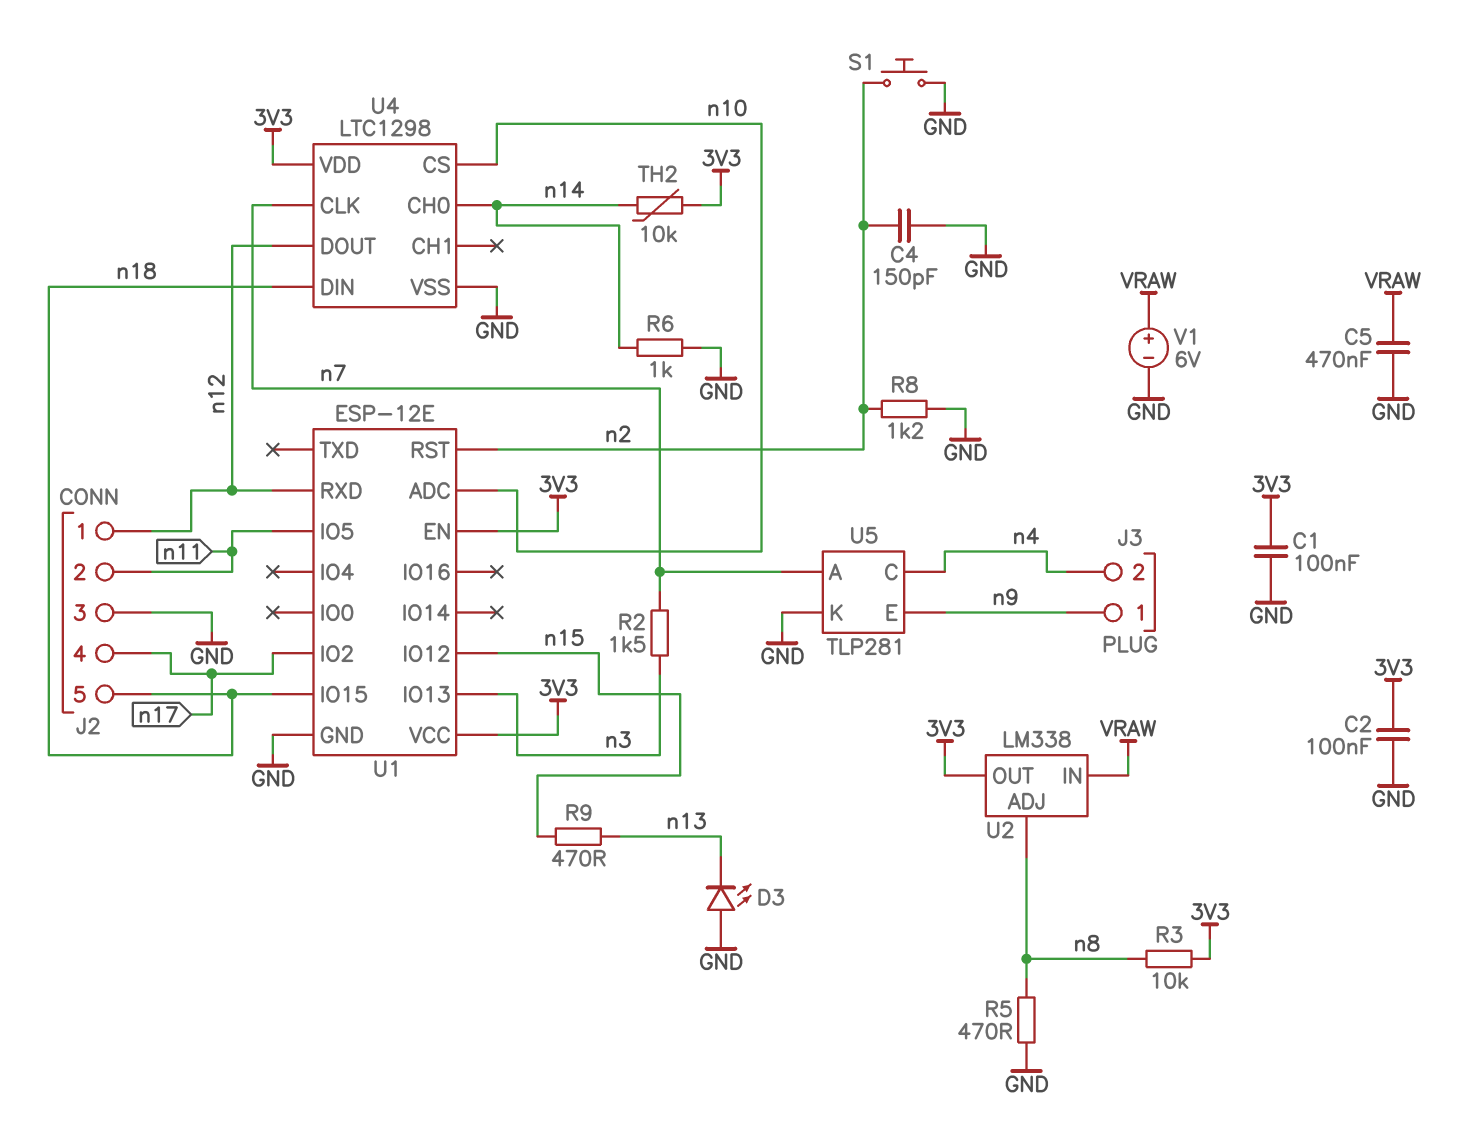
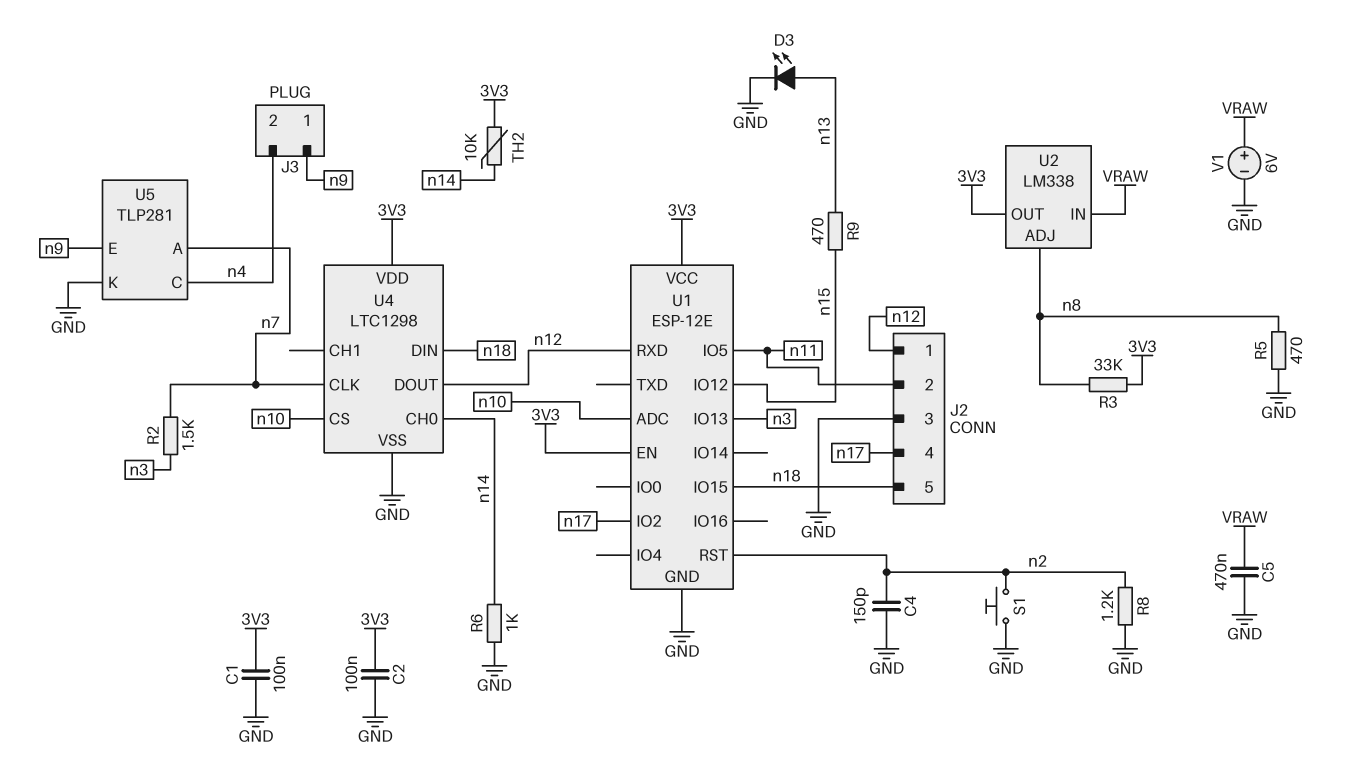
D3: LED (A GND, K n13) -> LED (A n13, K GND)
R3: 10k (3V3, n8) -> 33k (3V3, n8)

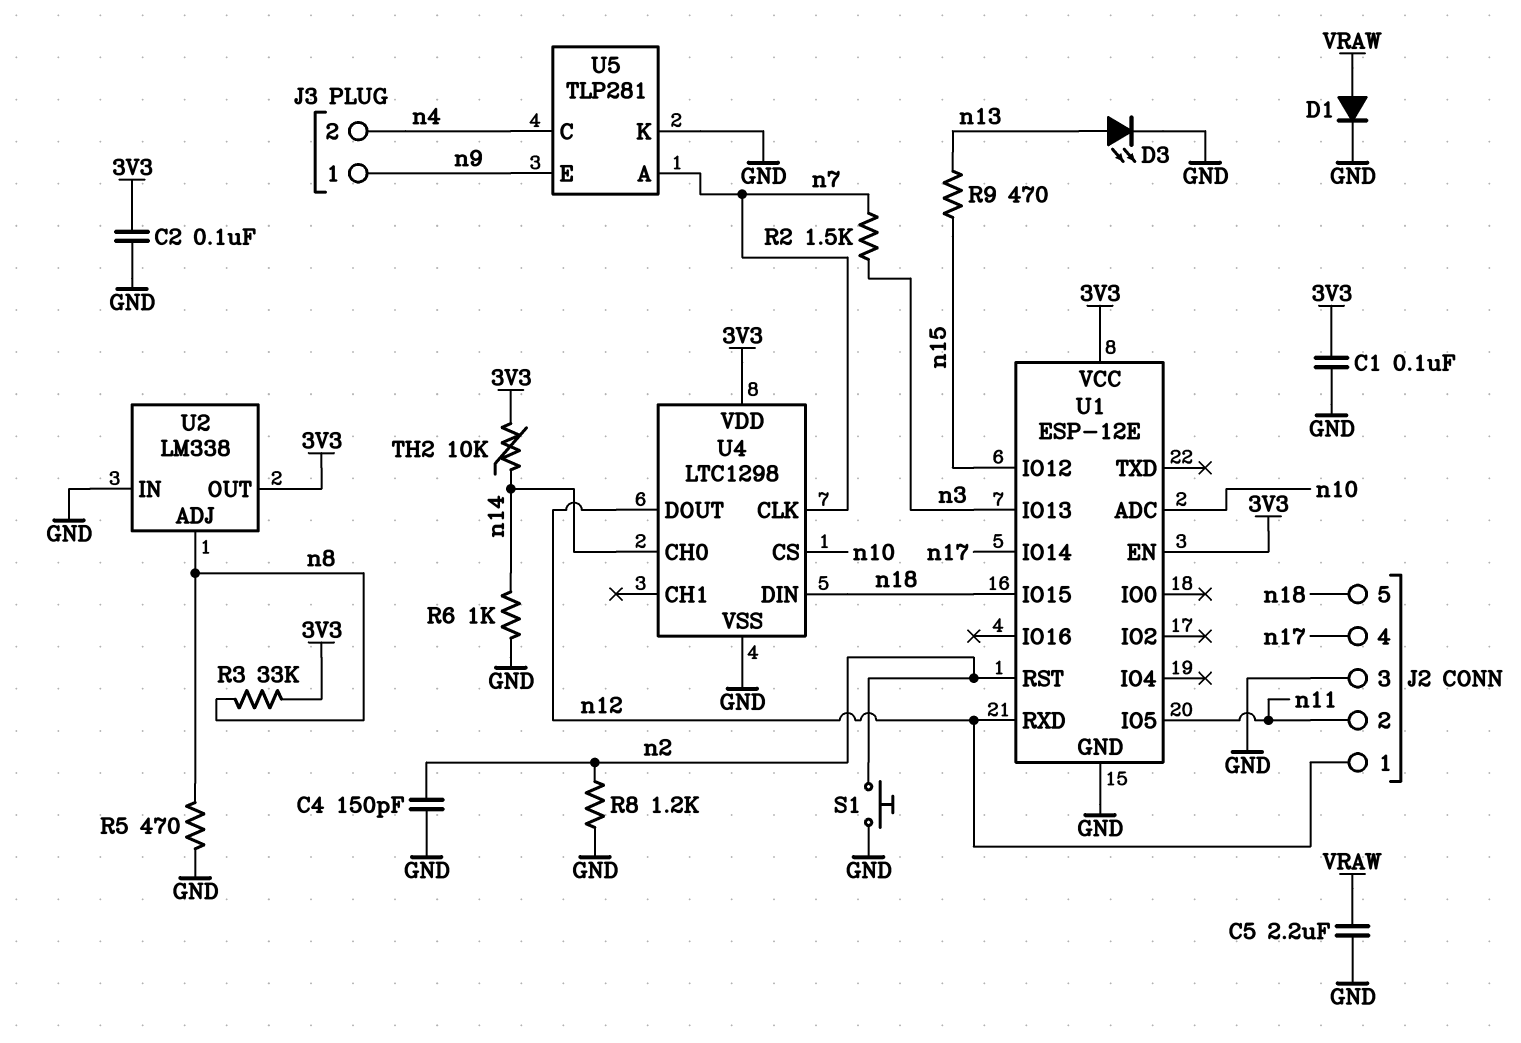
C5: 470nF (GND, VRAW) -> 2.2uF (GND, VRAW)
D1: none -> diode (A VRAW, K GND)
U1 pin IO2: n17 -> none
U1 pin IO14: none -> n17
U2 pin IN: VRAW -> GND
V1: 6V (plus VRAW, minus GND) -> none

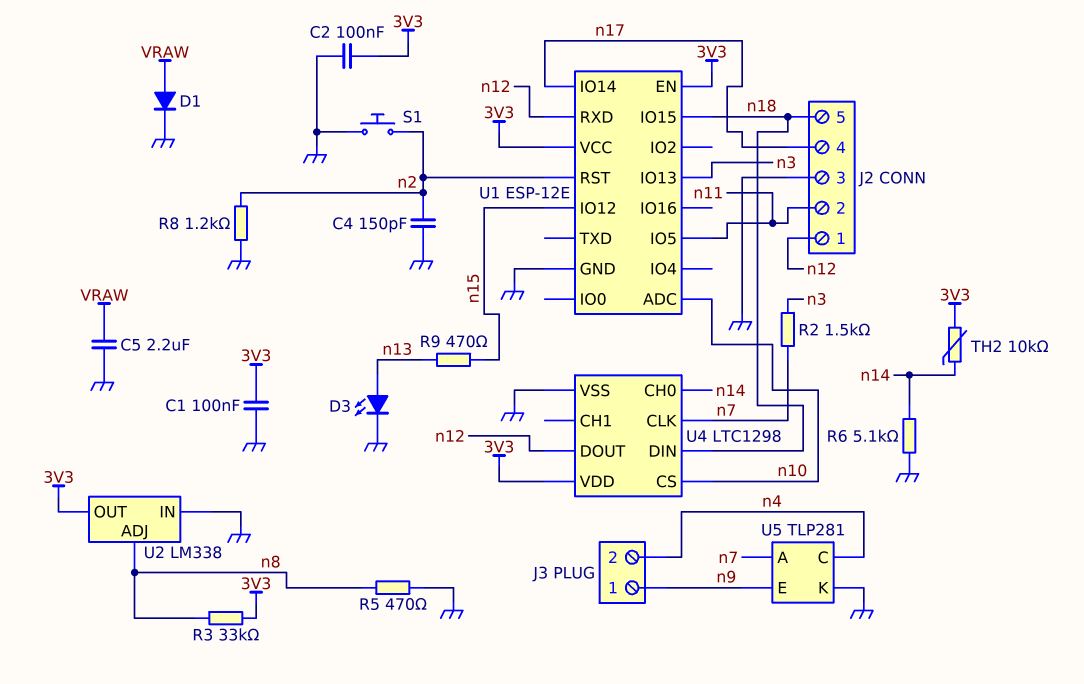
R6: 1k (GND, n14) -> 5.1k (GND, n14)

